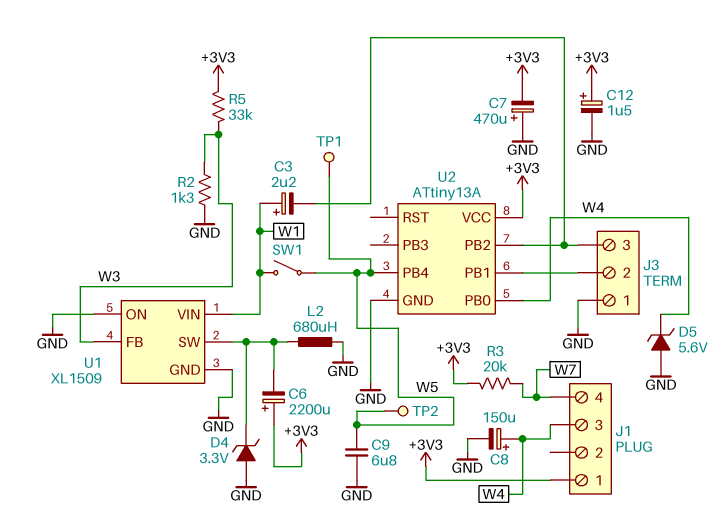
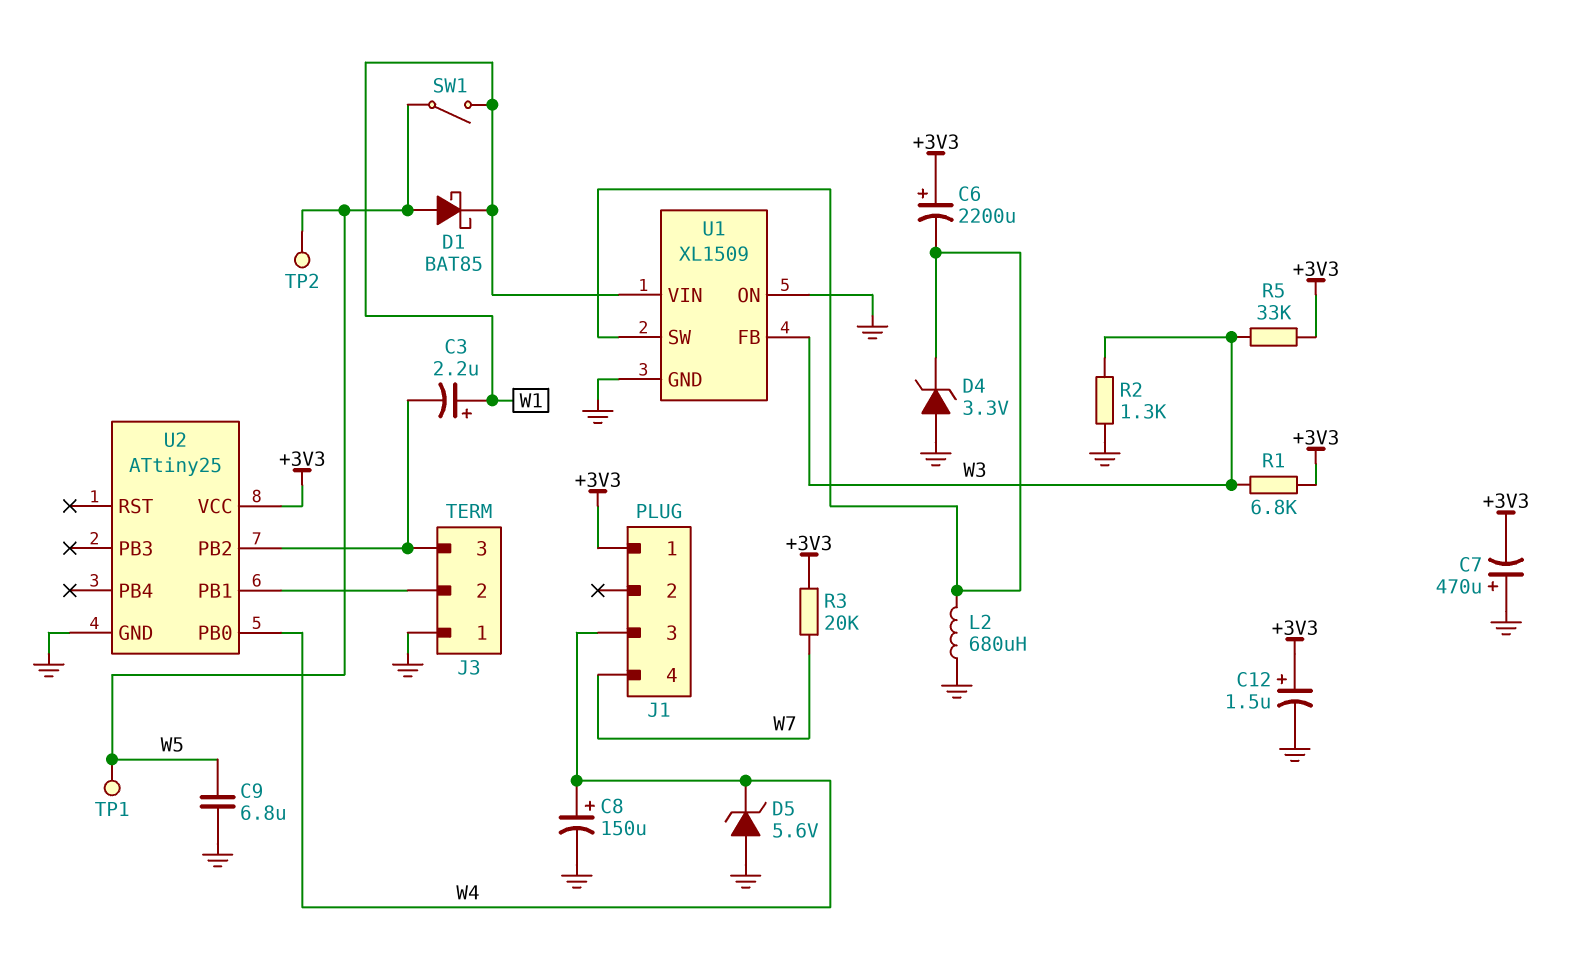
D1: none -> schottky BAT85 (A W5, K W1)
R1: none -> 6.8k (+3V3, W3)
U2: ATtiny13A -> ATtiny25
U2 pin PB4: W5 -> none

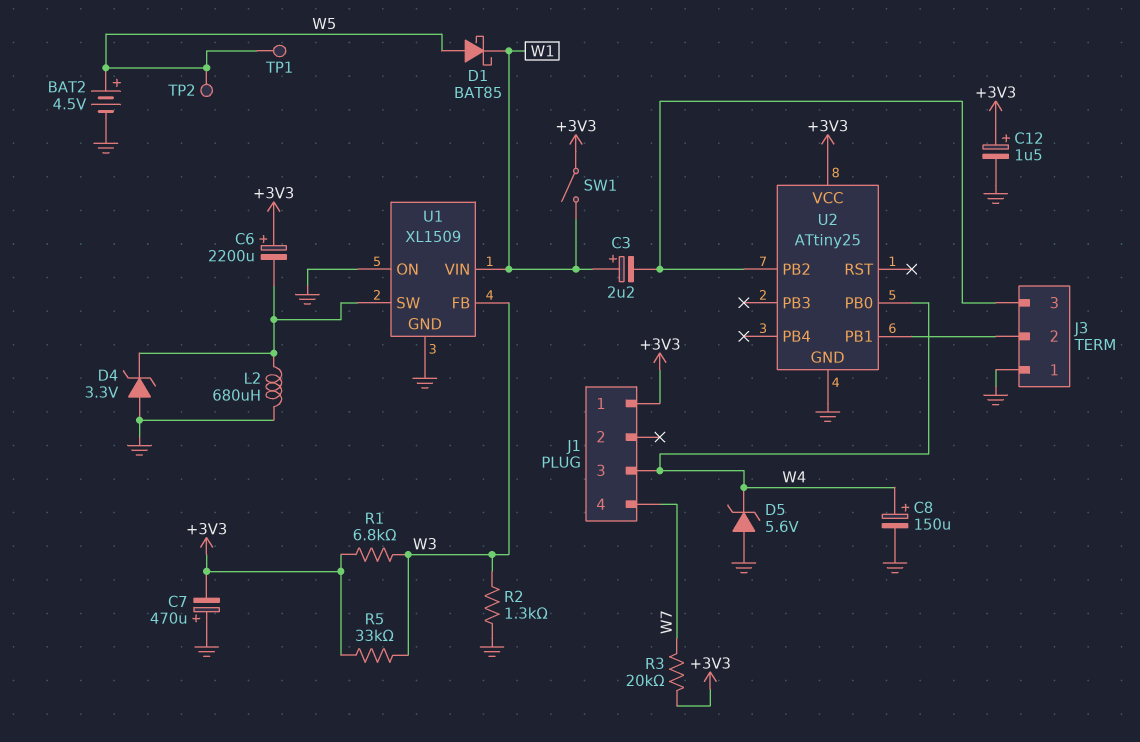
BAT2: none -> 4.5V (plus W5, minus GND)
C9: 6.8uF (GND, W5) -> none
SW1: switch (W1, W5) -> switch (+3V3, W1)

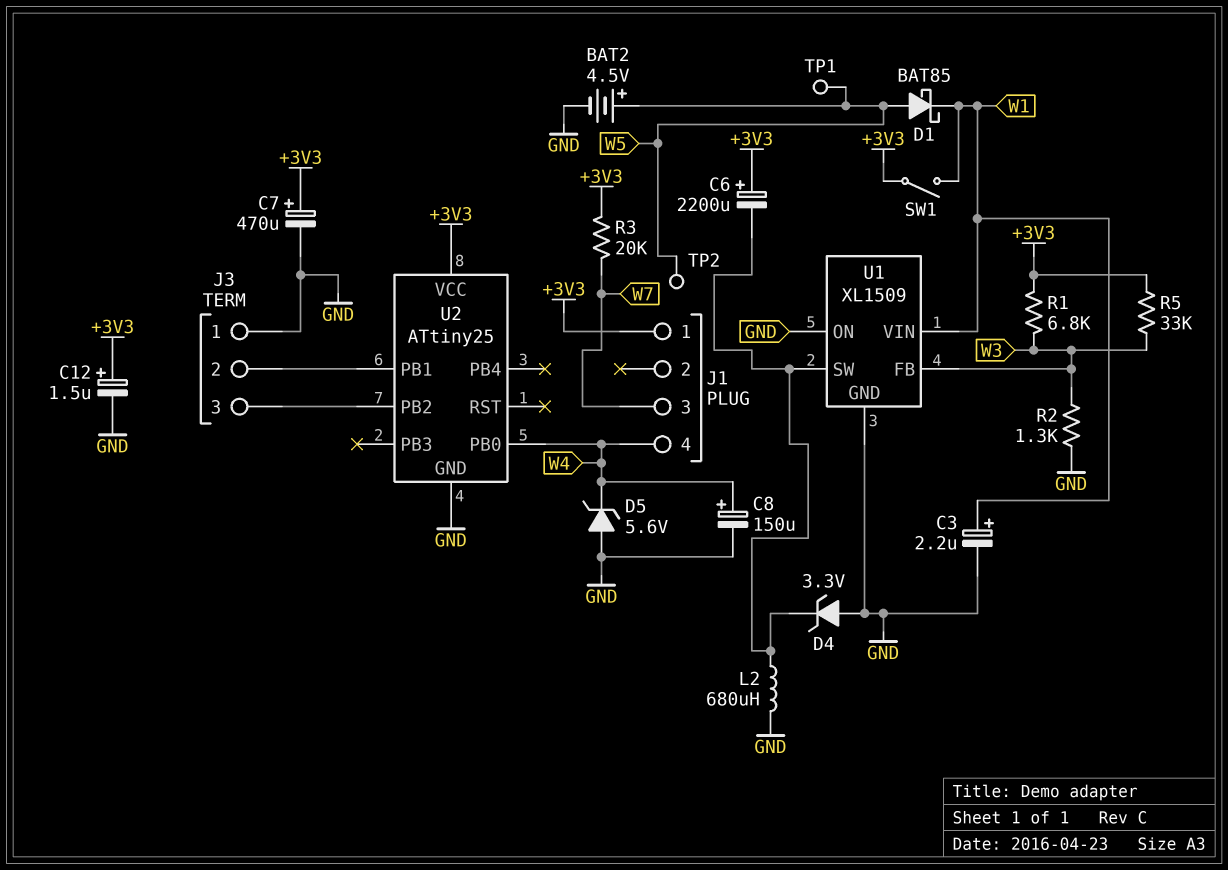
C3: 2.2uF (plus W1, minus J3/3) -> 2.2uF (plus W1, minus GND)
C7: 470uF (plus GND, minus +3V3) -> 470uF (plus +3V3, minus GND)
J1 pin 3: W4 -> W7
J1 pin 4: W7 -> W4

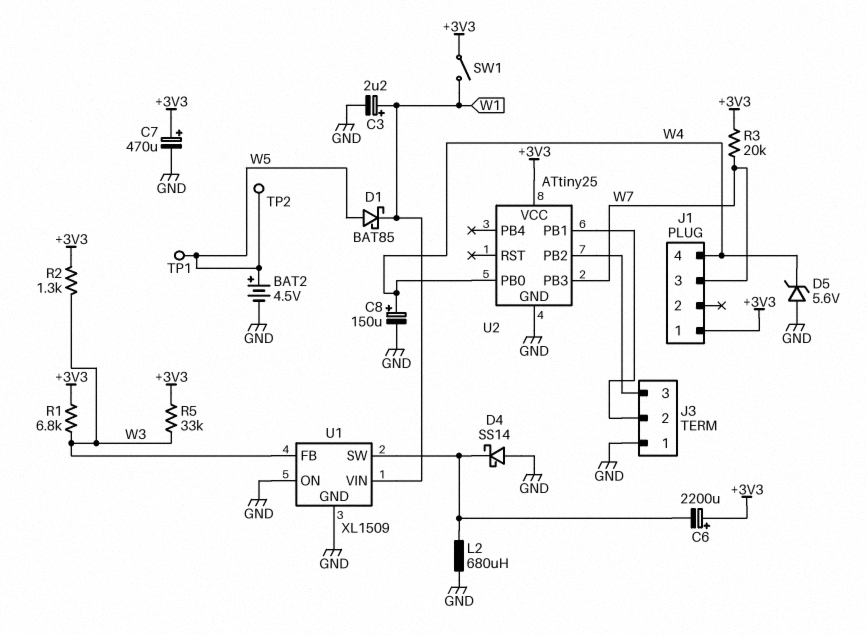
C12: 1.5uF (plus +3V3, minus GND) -> none
D4: zener 3.3V (A GND, K U1/SW) -> schottky SS14 (A GND, K U1/SW)
R2: 1.3k (GND, W3) -> 1.3k (+3V3, W3)
U2 pin PB3: none -> W7

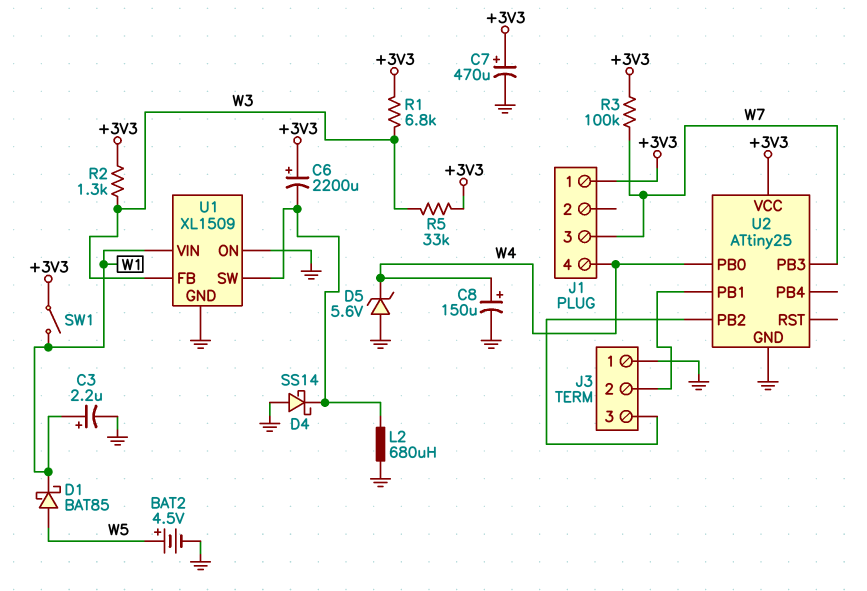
R3: 20k (+3V3, W7) -> 100k (+3V3, W7)
TP1: test point (W5) -> none
TP2: test point (W5) -> none

